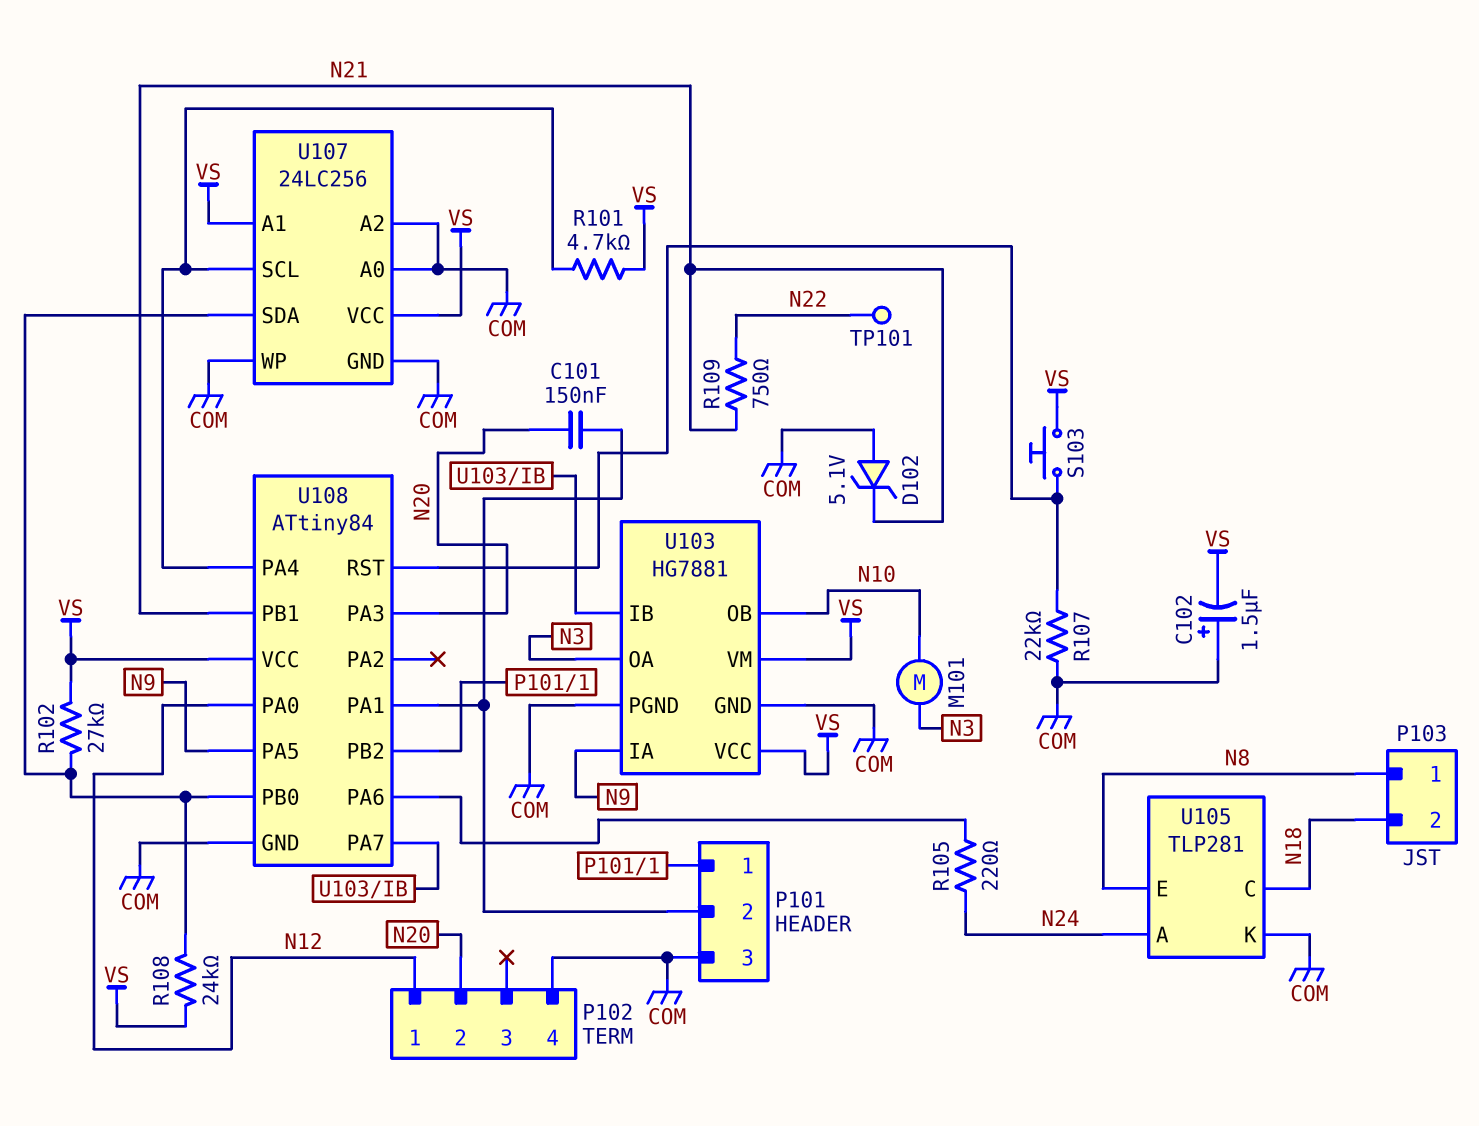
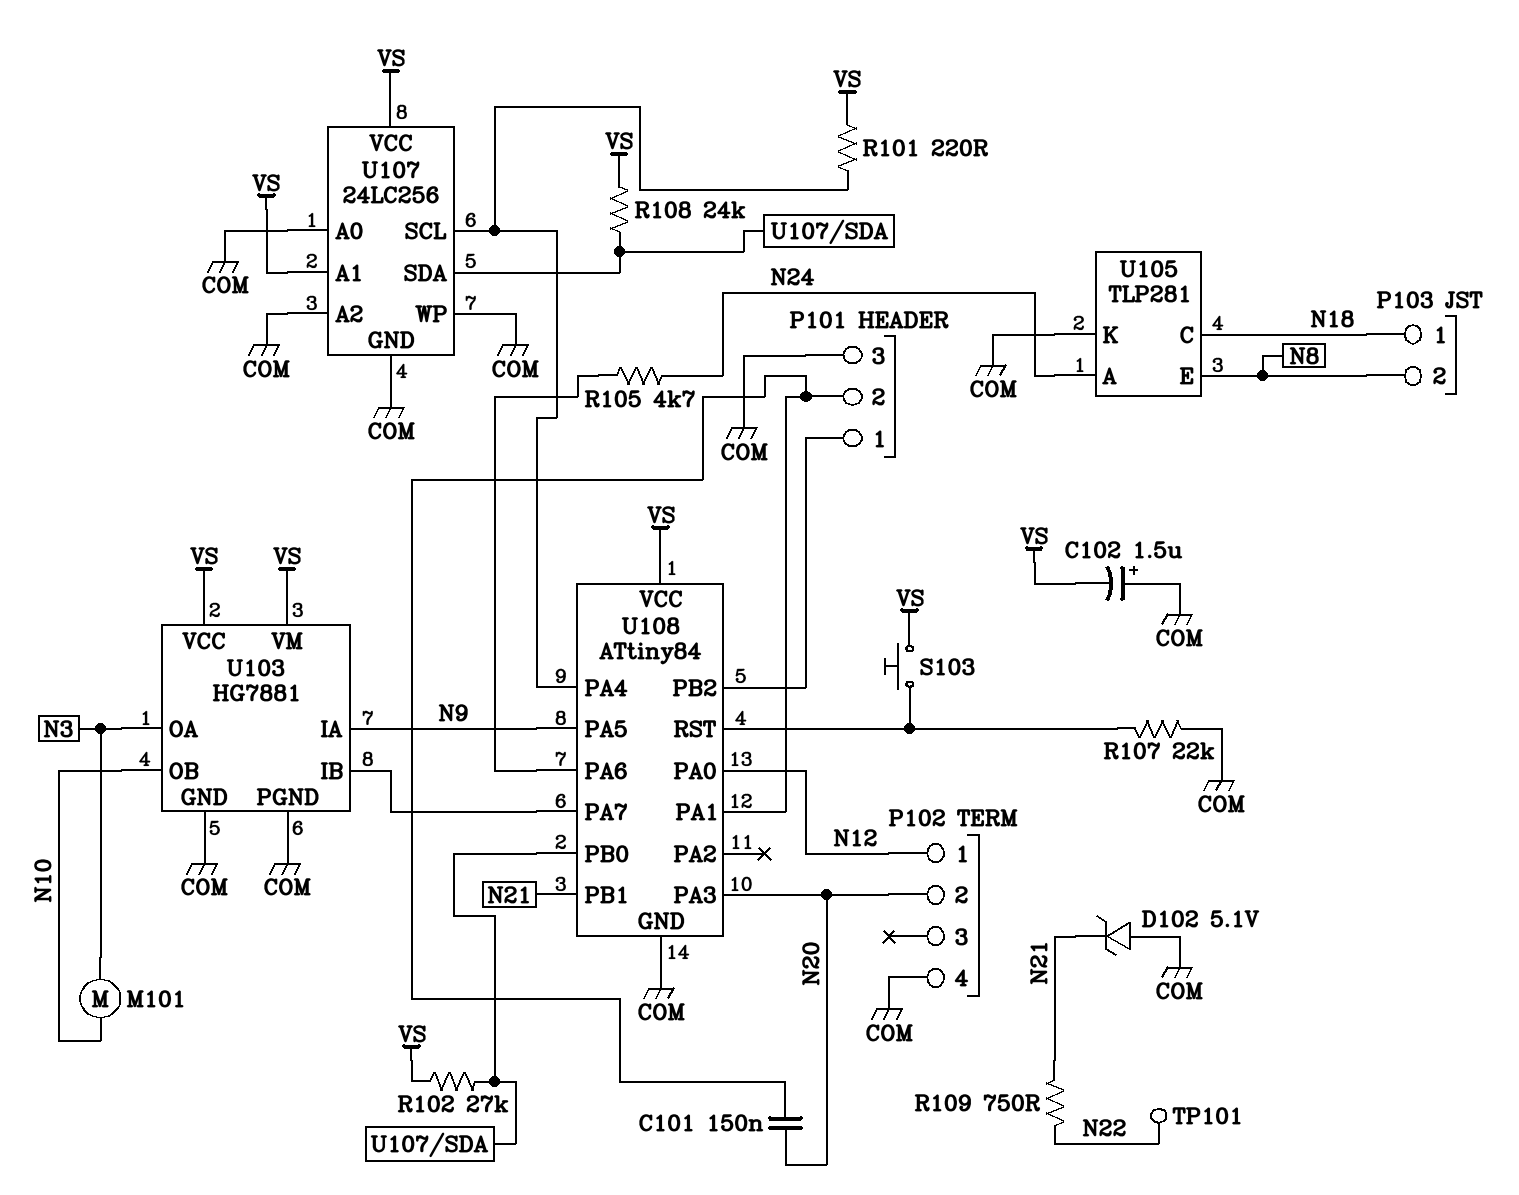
P103 pin 1: N8 -> N18
P103 pin 2: N18 -> N8
R101: 4.7k (U107/SCL, VS) -> 220 (U107/SCL, VS)
R105: 220 (N24, U108/PA6) -> 4.7k (N24, U108/PA6)

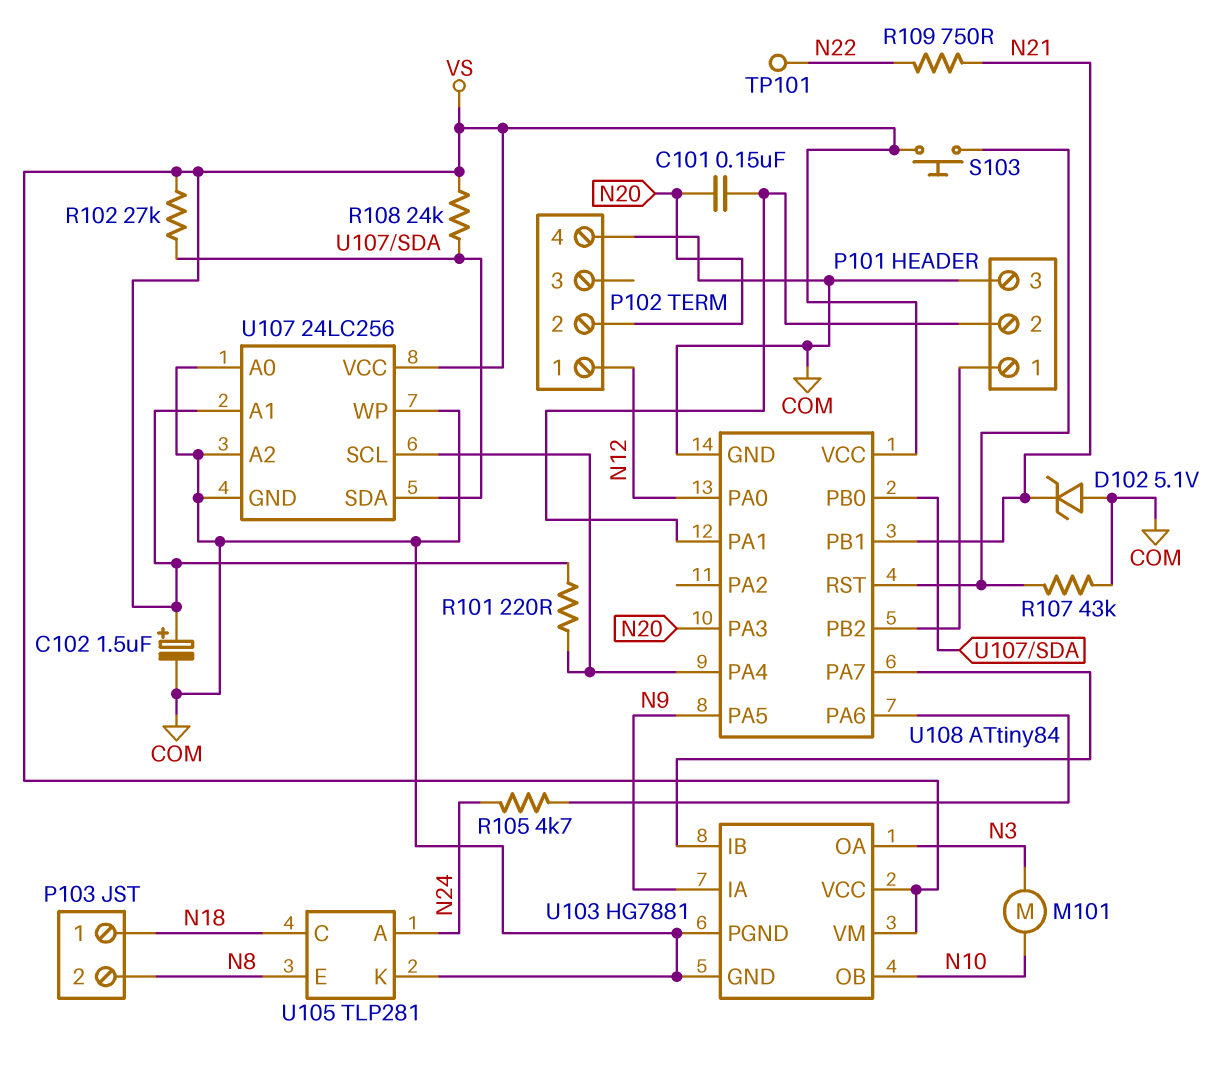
C102: 1.5uF (plus COM, minus VS) -> 1.5uF (plus VS, minus COM)
R107: 22k (COM, U108/RST) -> 43k (COM, U108/RST)

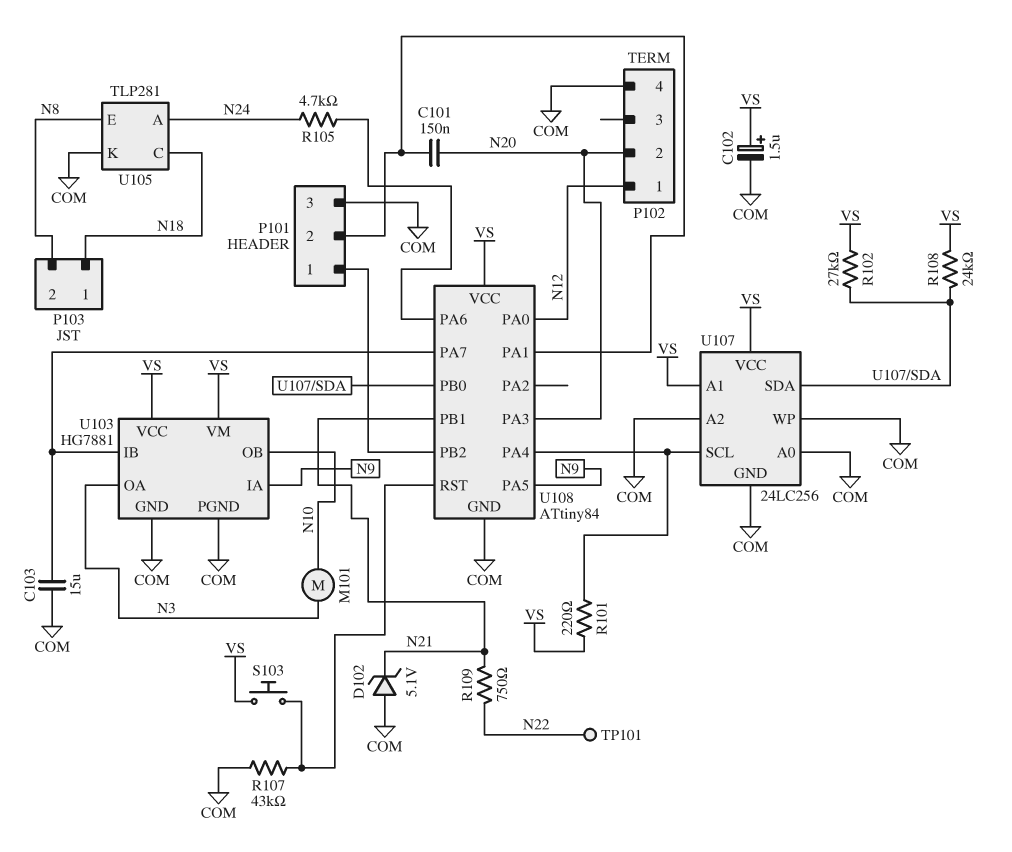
C103: none -> 15uF (COM, U103/IB)

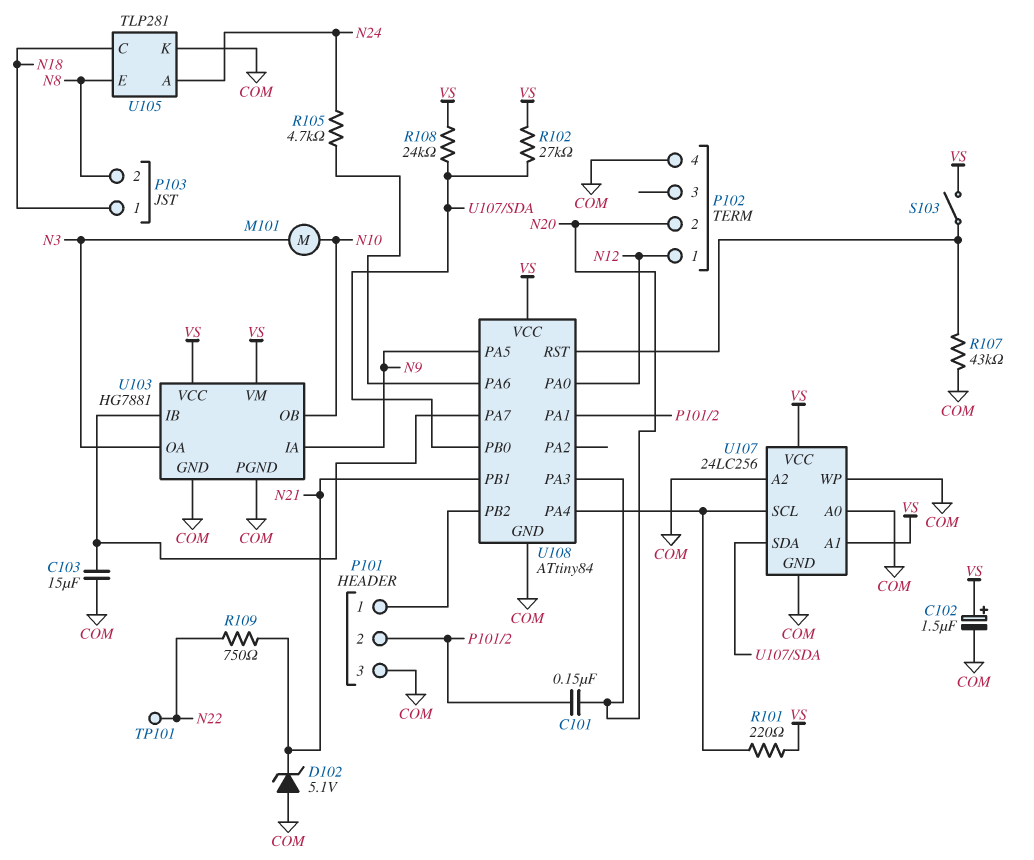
S103: button (U108/RST, VS) -> switch (U108/RST, VS)

